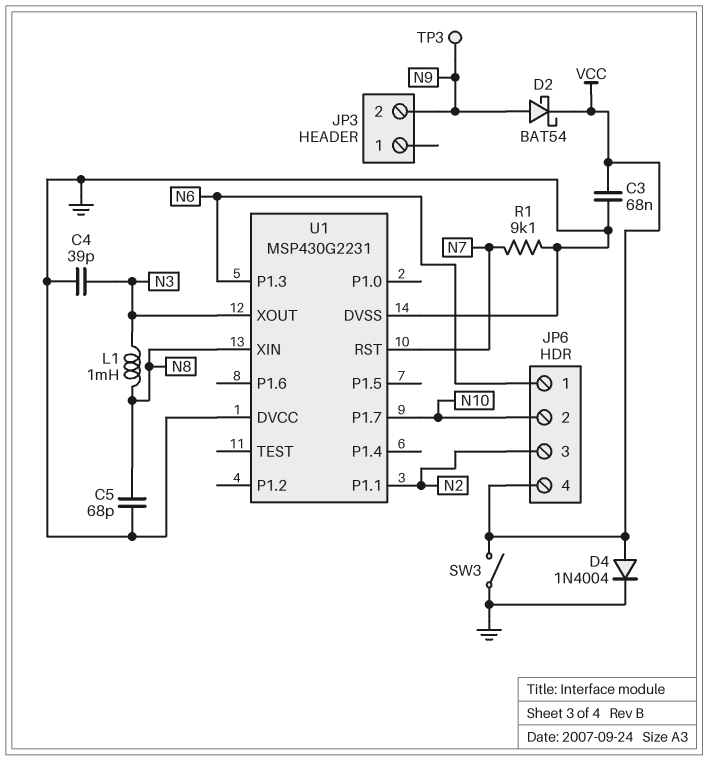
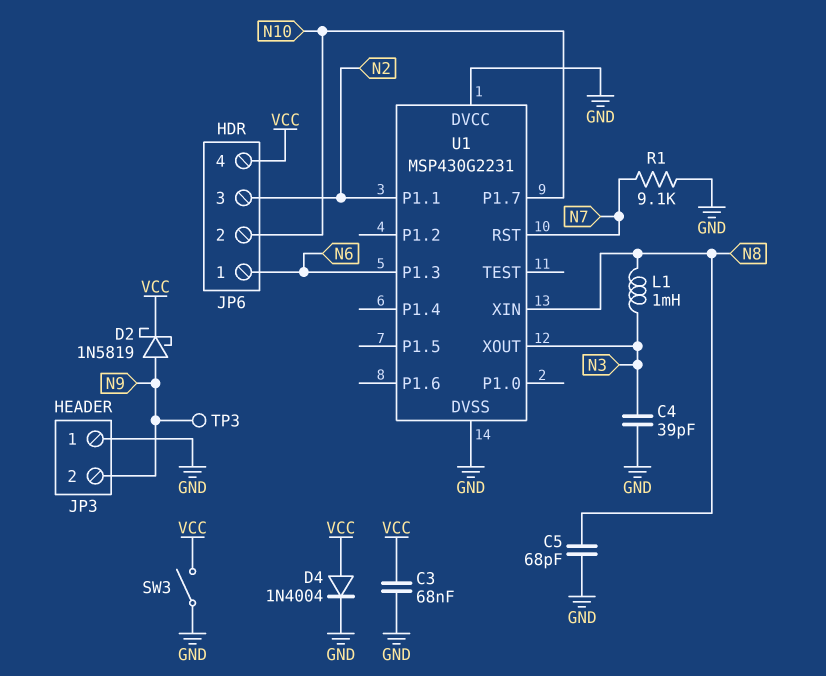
D2: schottky BAT54 (A N9, K VCC) -> schottky 1N5819 (A N9, K VCC)
JP3 pin 1: none -> GND

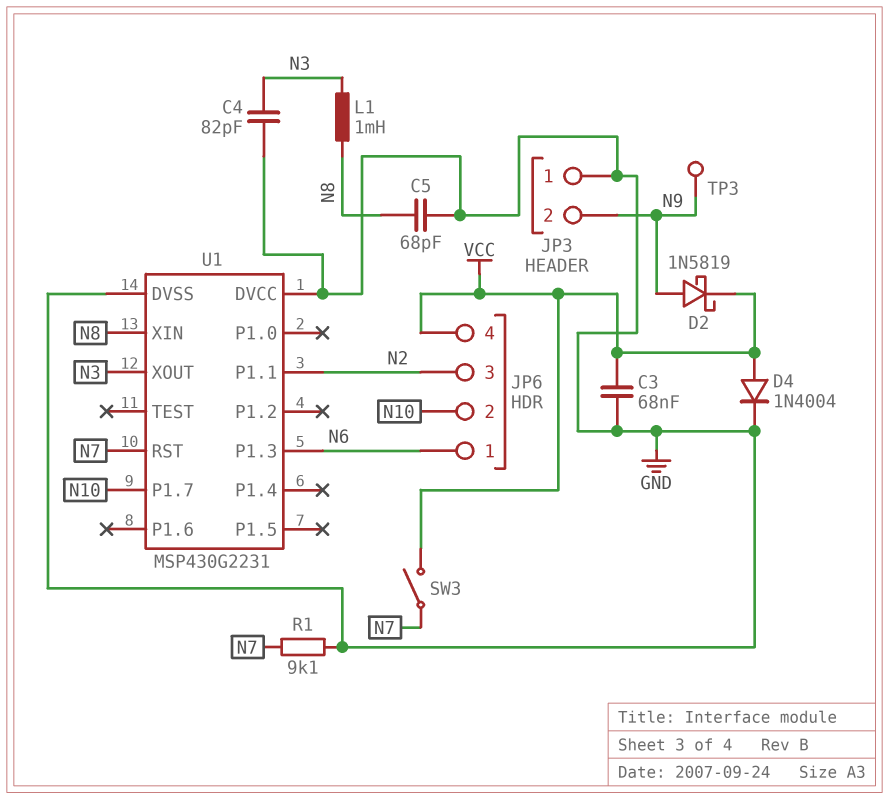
C4: 39pF (GND, N3) -> 82pF (GND, N3)
SW3: switch (GND, VCC) -> switch (N7, VCC)

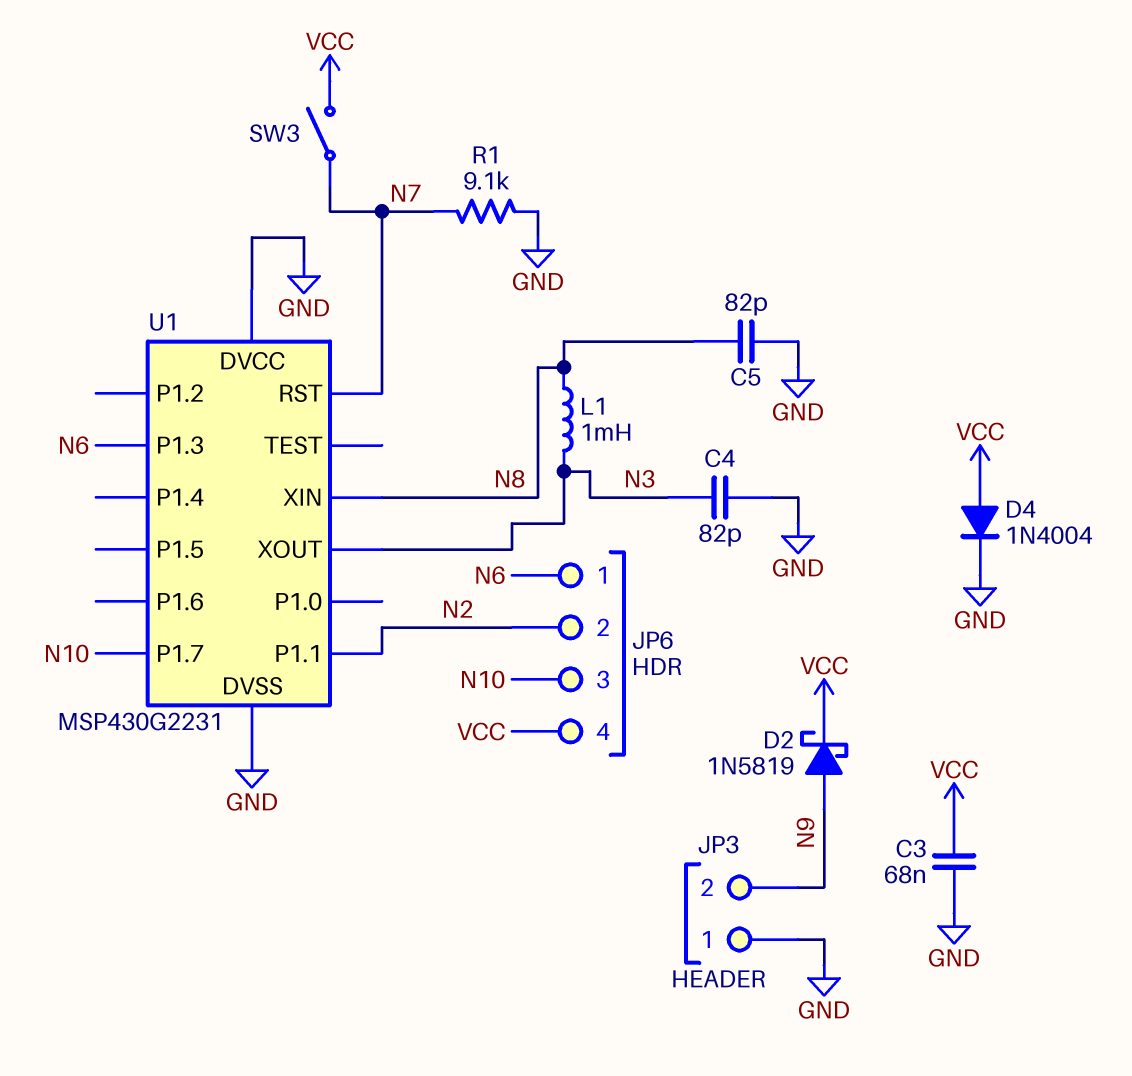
C5: 68pF (GND, N8) -> 82pF (GND, N8)
JP6 pin 2: N10 -> N2
JP6 pin 3: N2 -> N10
TP3: test point (N9) -> none

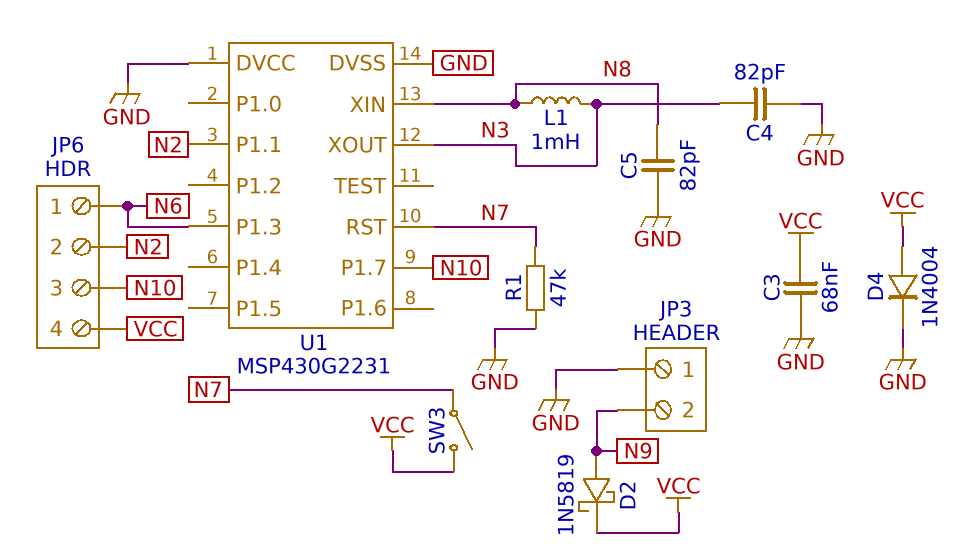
R1: 9.1k (GND, N7) -> 47k (GND, N7)

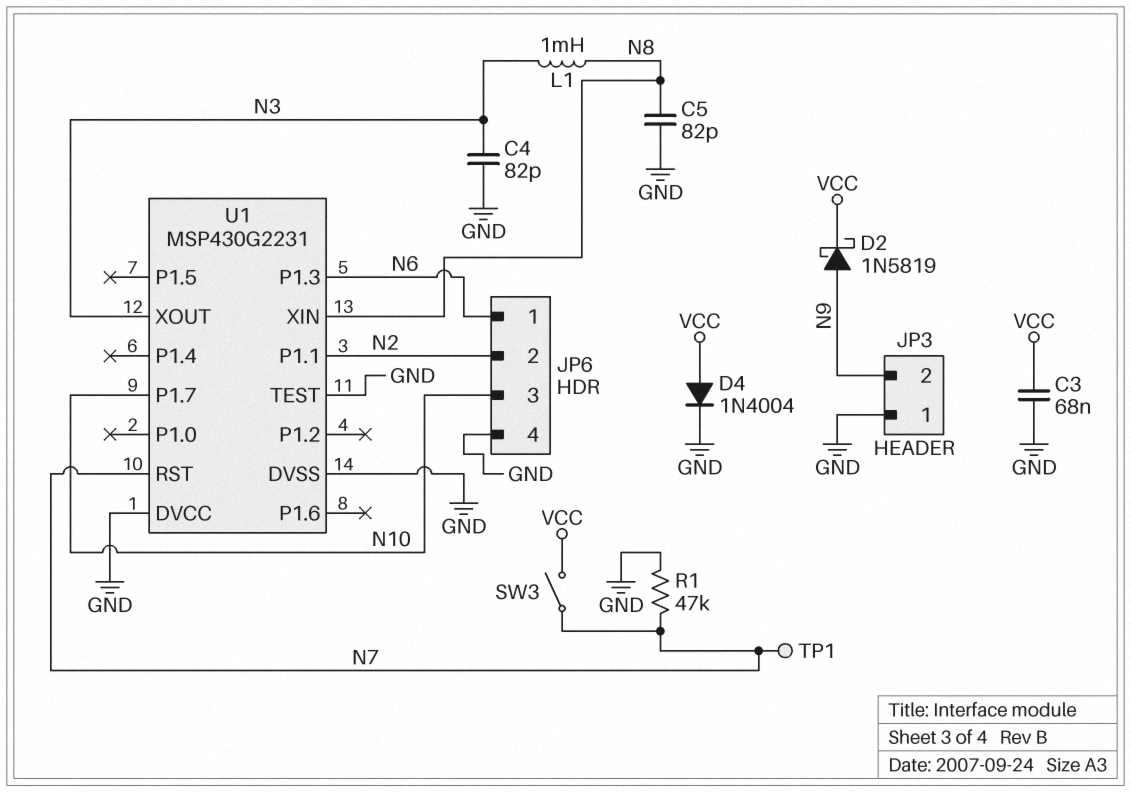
JP6 pin 4: VCC -> GND
TP1: none -> test point (N7)
U1 pin TEST: none -> GND

